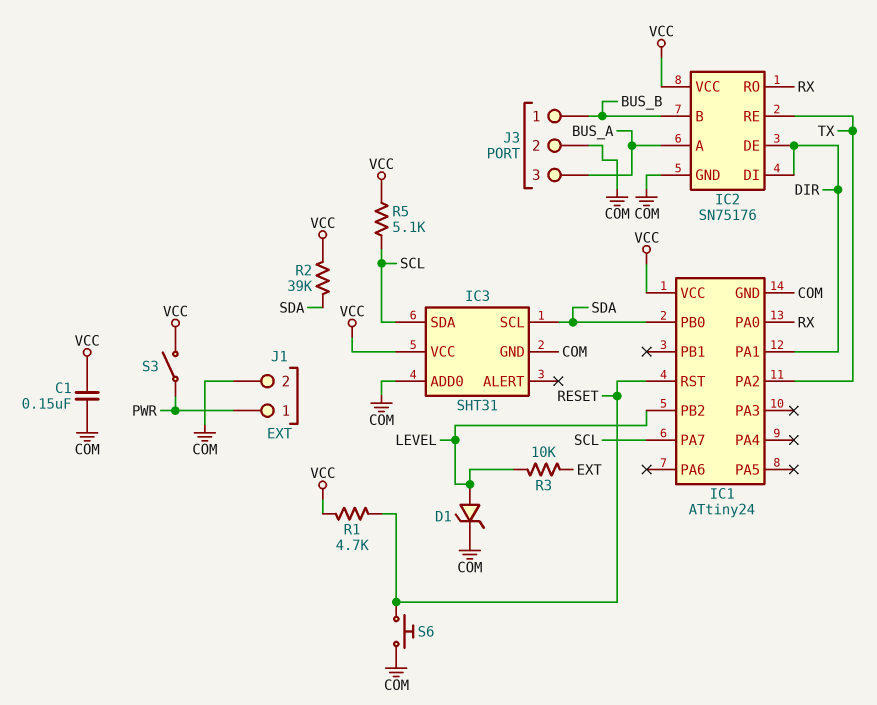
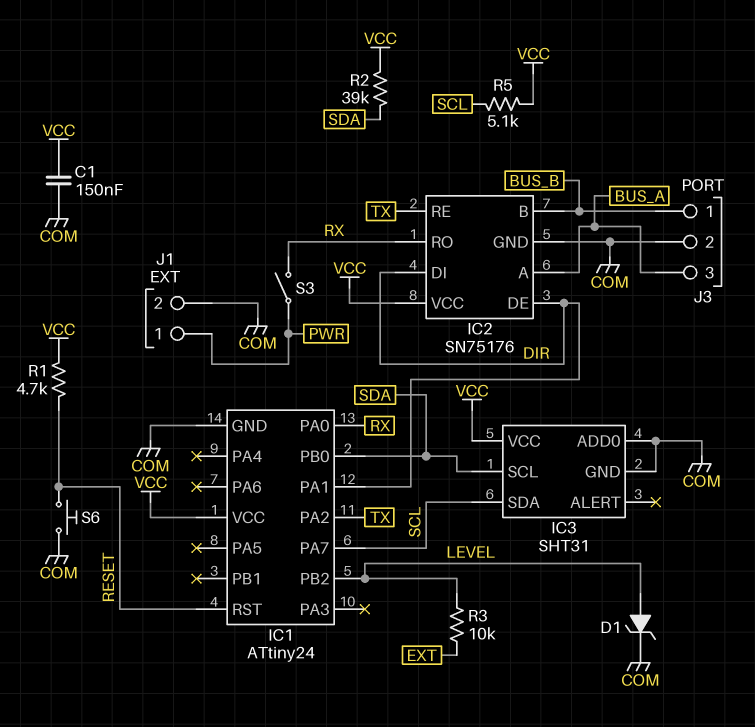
S3: switch (PWR, VCC) -> switch (PWR, RX)

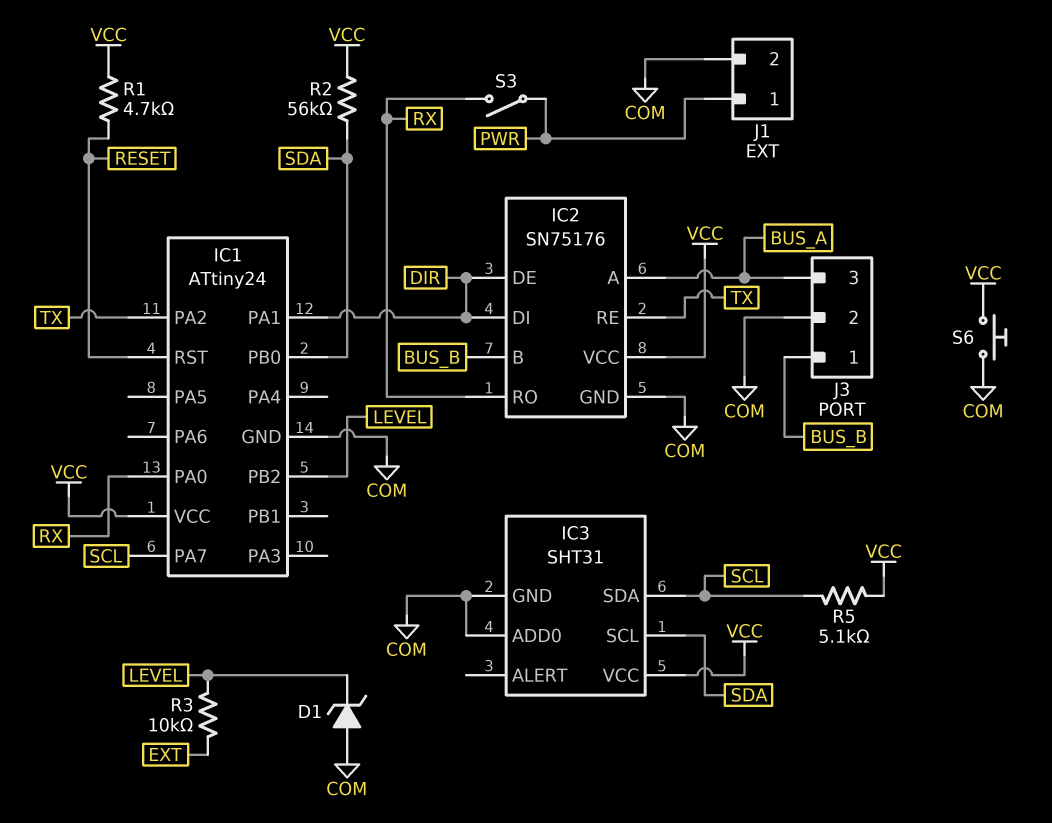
C1: 150nF (COM, VCC) -> none
D1: zener (A LEVEL, K COM) -> zener (A COM, K LEVEL)
R2: 39k (SDA, VCC) -> 56k (SDA, VCC)
S6: button (COM, RESET) -> button (COM, VCC)

